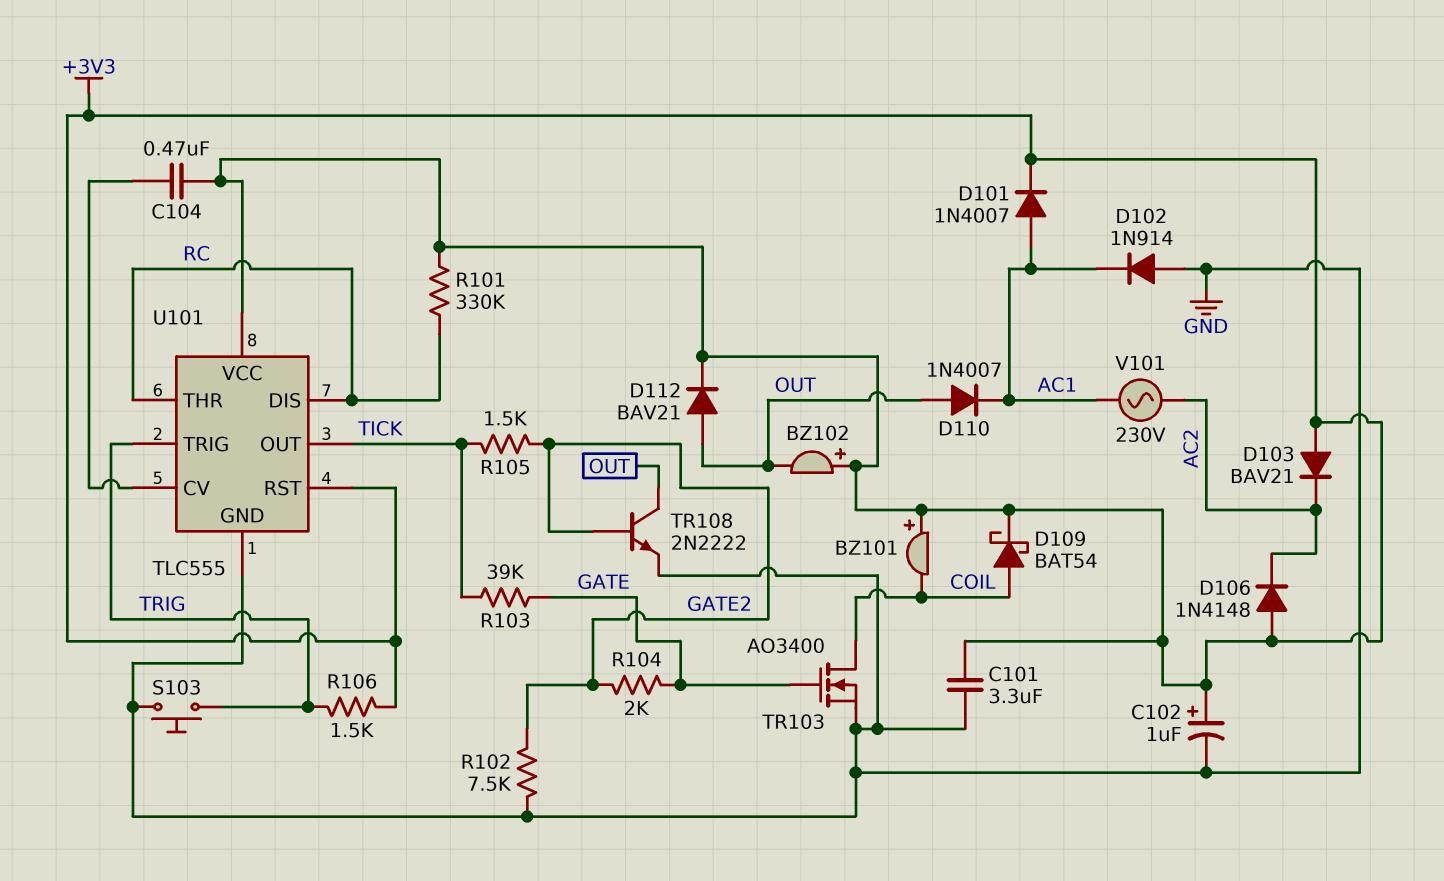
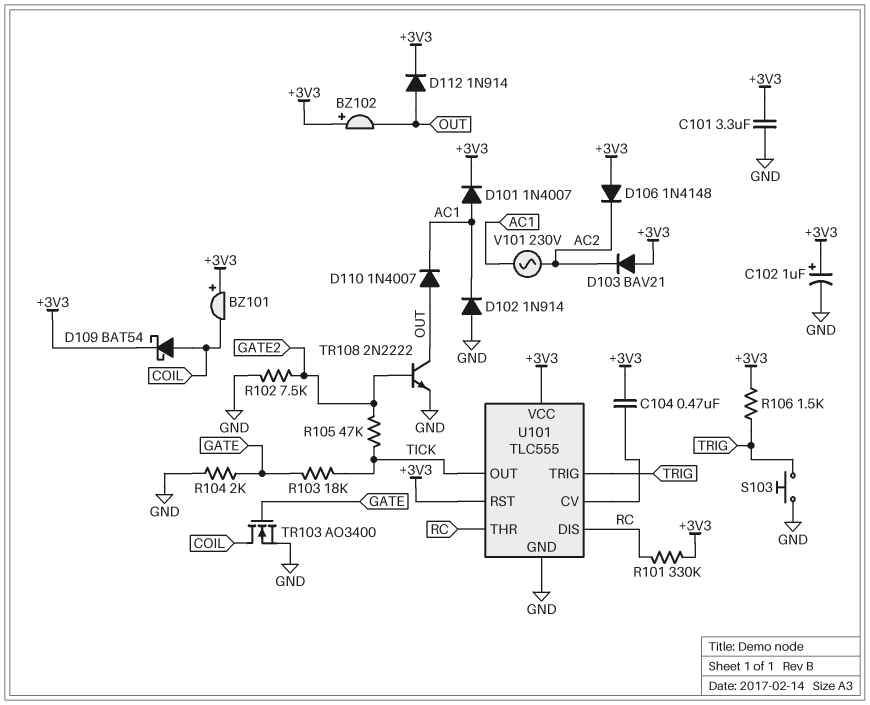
D112: diode BAV21 (A OUT, K +3V3) -> diode 1N914 (A OUT, K +3V3)
R103: 39k (GATE, TICK) -> 18k (GATE, TICK)
R104: 2k (GATE, GATE2) -> 2k (GATE, GND)
R105: 1.5k (GATE2, TICK) -> 47k (GATE2, TICK)

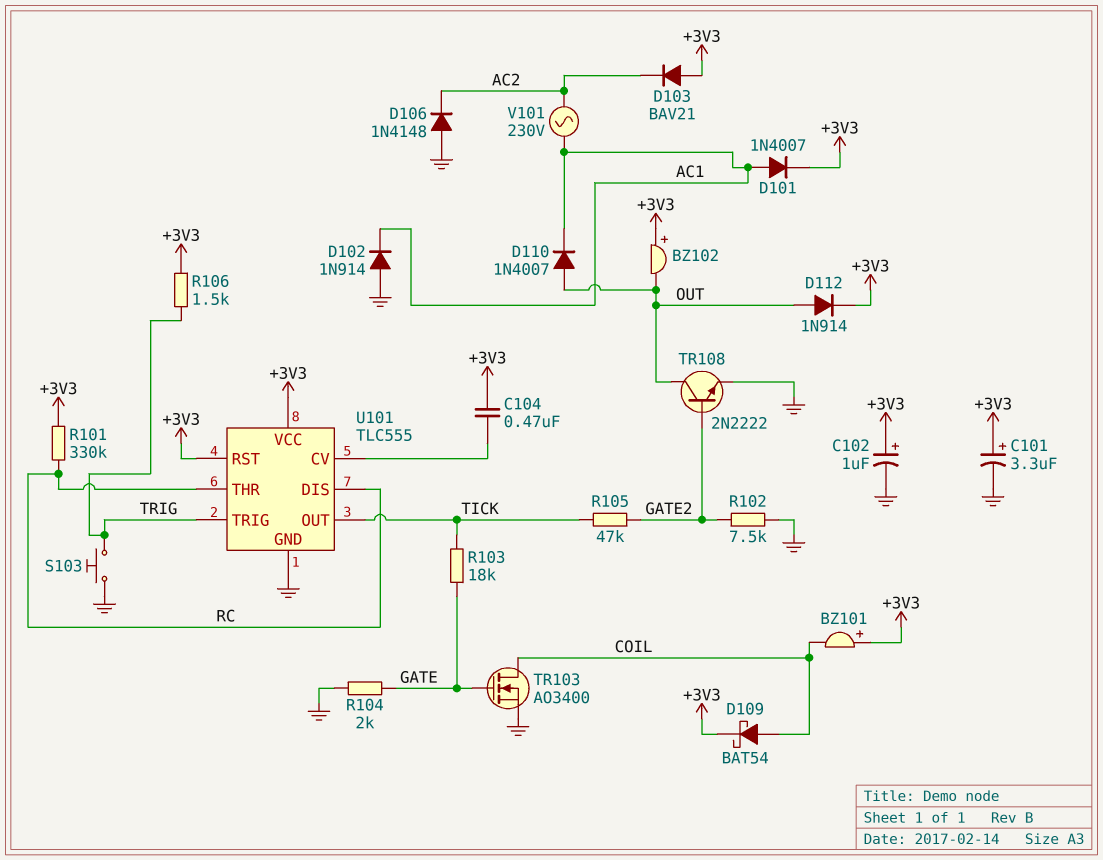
C101: 3.3uF (+3V3, GND) -> 3.3uF (plus +3V3, minus GND)
D106: diode 1N4148 (A +3V3, K AC2) -> diode 1N4148 (A GND, K AC2)

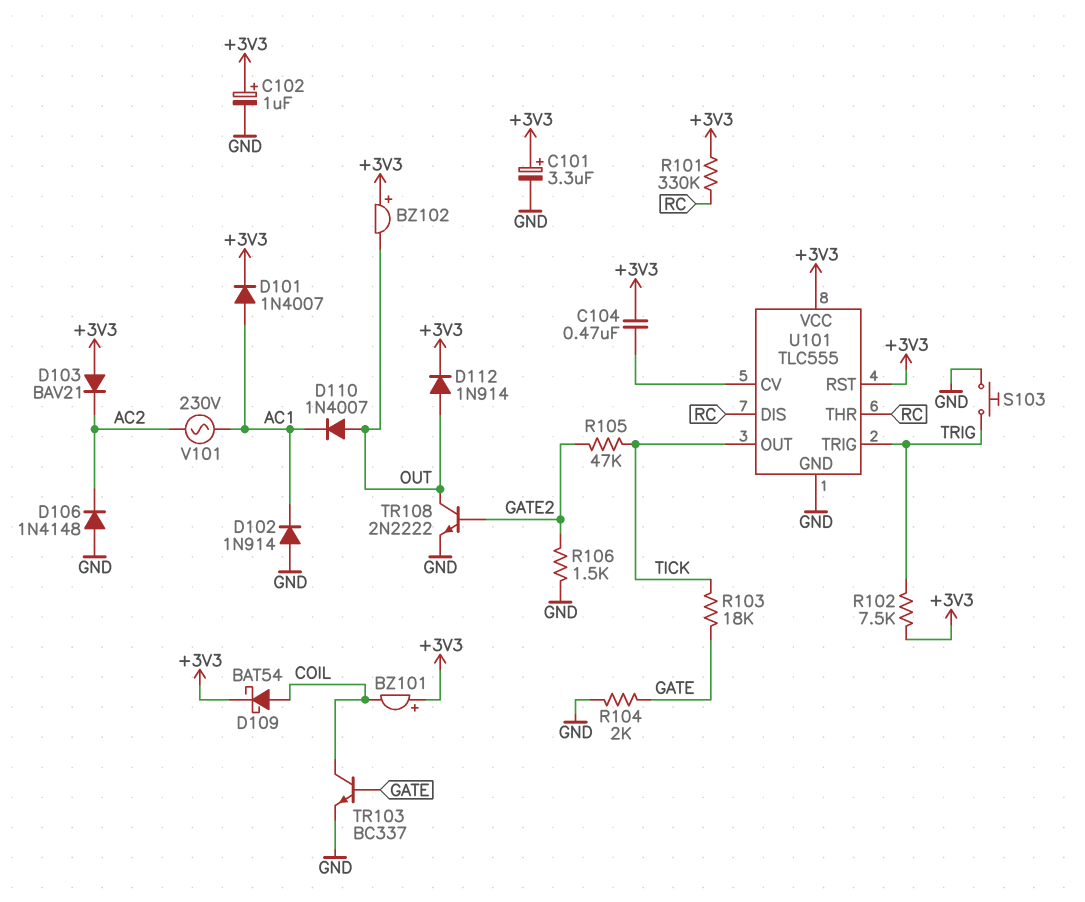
R102: 7.5k (GATE2, GND) -> 7.5k (+3V3, TRIG)
R106: 1.5k (+3V3, TRIG) -> 1.5k (GATE2, GND)
TR103: NMOS AO3400 (G GATE, D COIL, S GND) -> NPN BC337 (B GATE, C COIL, E GND)

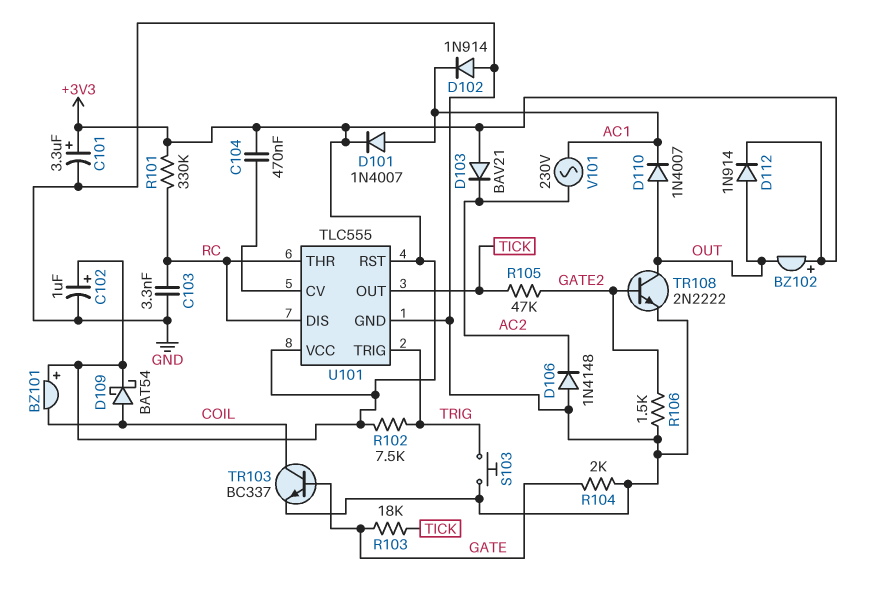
C103: none -> 3.3nF (GND, RC)

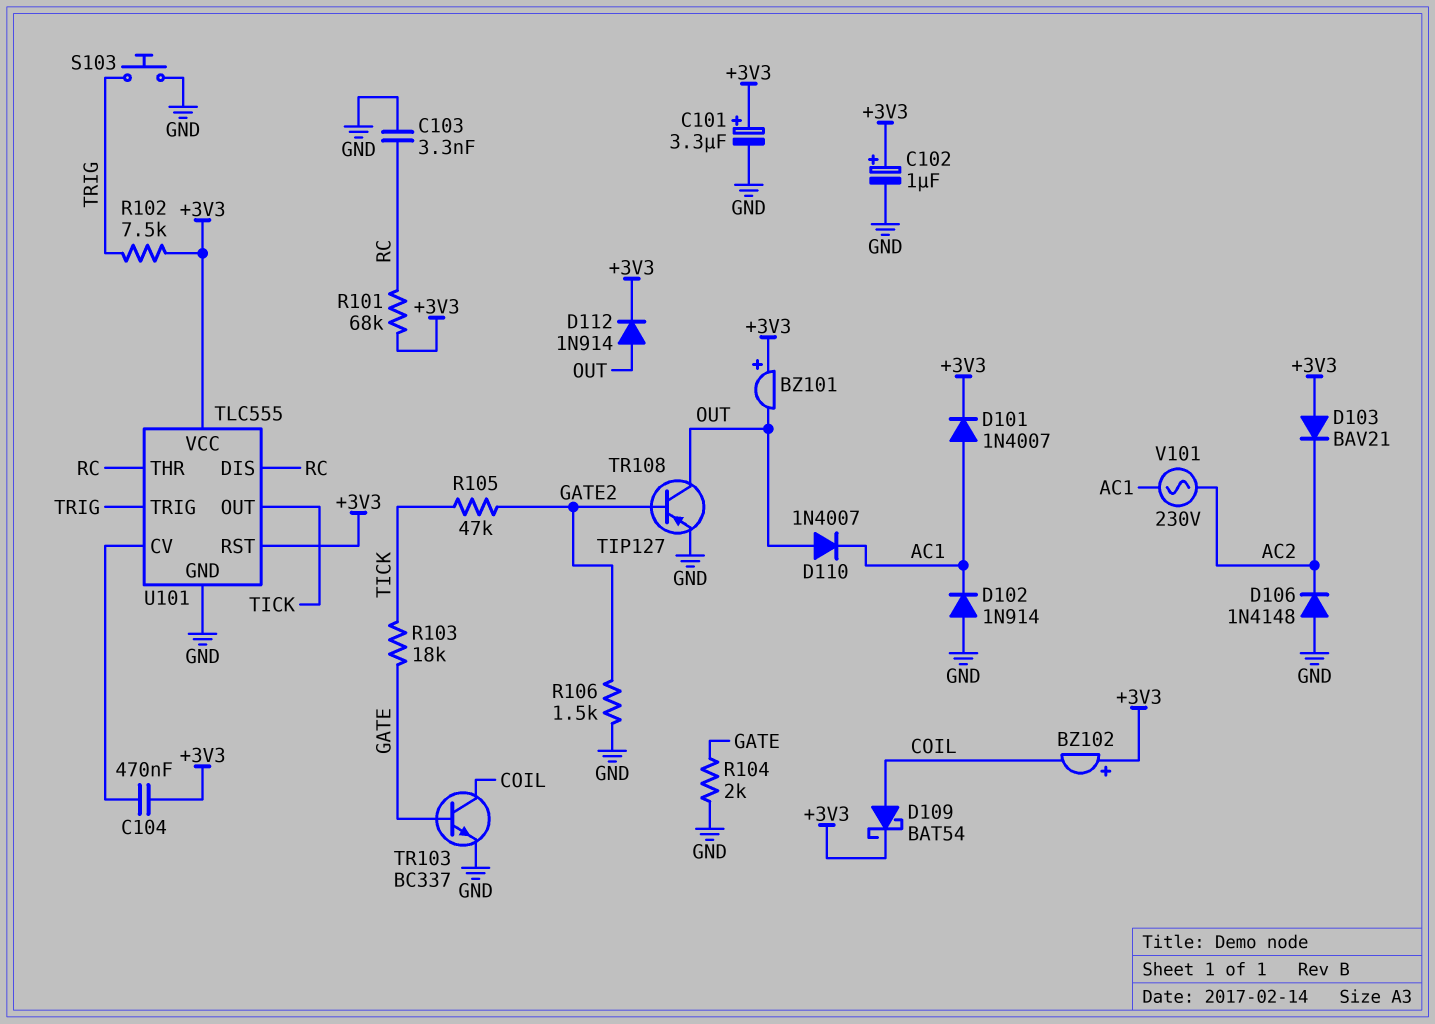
BZ101: buzzer (plus +3V3, minus COIL) -> buzzer (plus +3V3, minus OUT)
BZ102: buzzer (plus +3V3, minus OUT) -> buzzer (plus +3V3, minus COIL)
R101: 330k (+3V3, RC) -> 68k (+3V3, RC)
TR108: NPN 2N2222 (B GATE2, C OUT, E GND) -> PNP TIP127 (B GATE2, C OUT, E GND)

